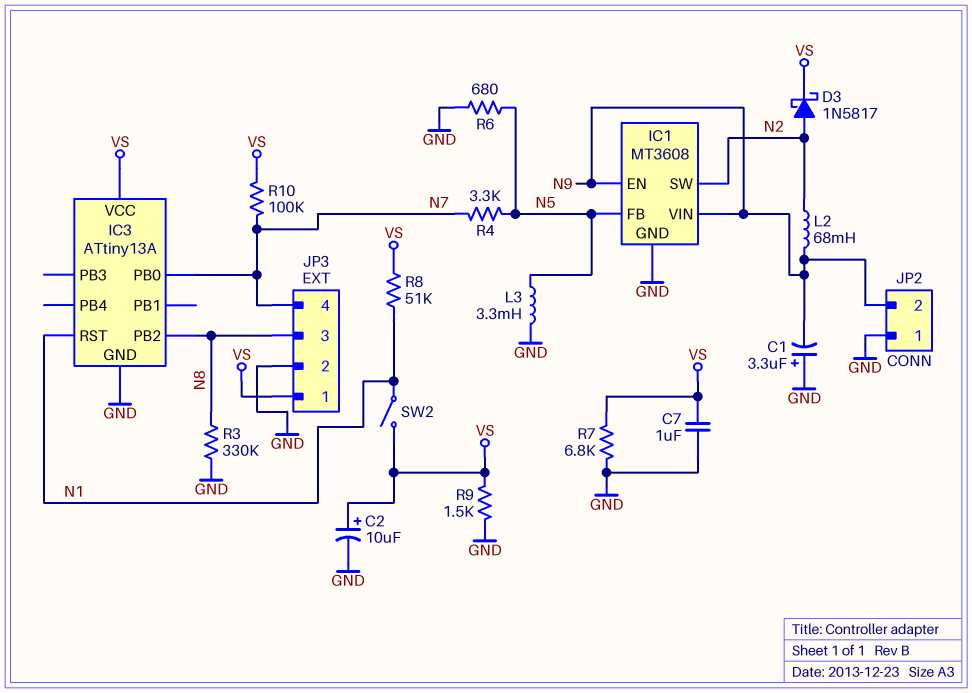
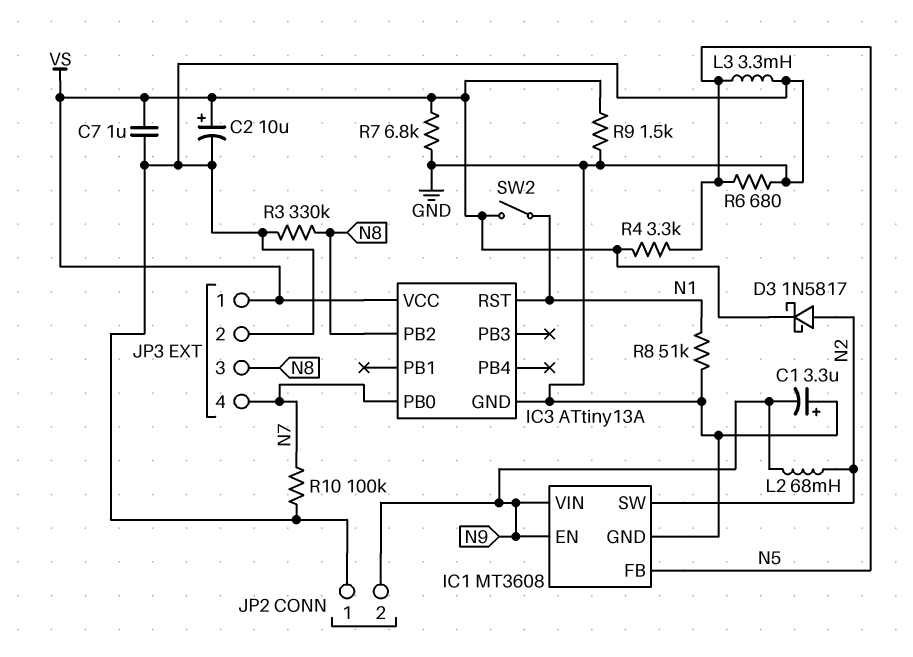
R4: 3.3k (N5, N7) -> 3.3k (N5, VS)
R8: 51k (N1, VS) -> 51k (GND, N1)
R10: 100k (N7, VS) -> 100k (GND, N7)

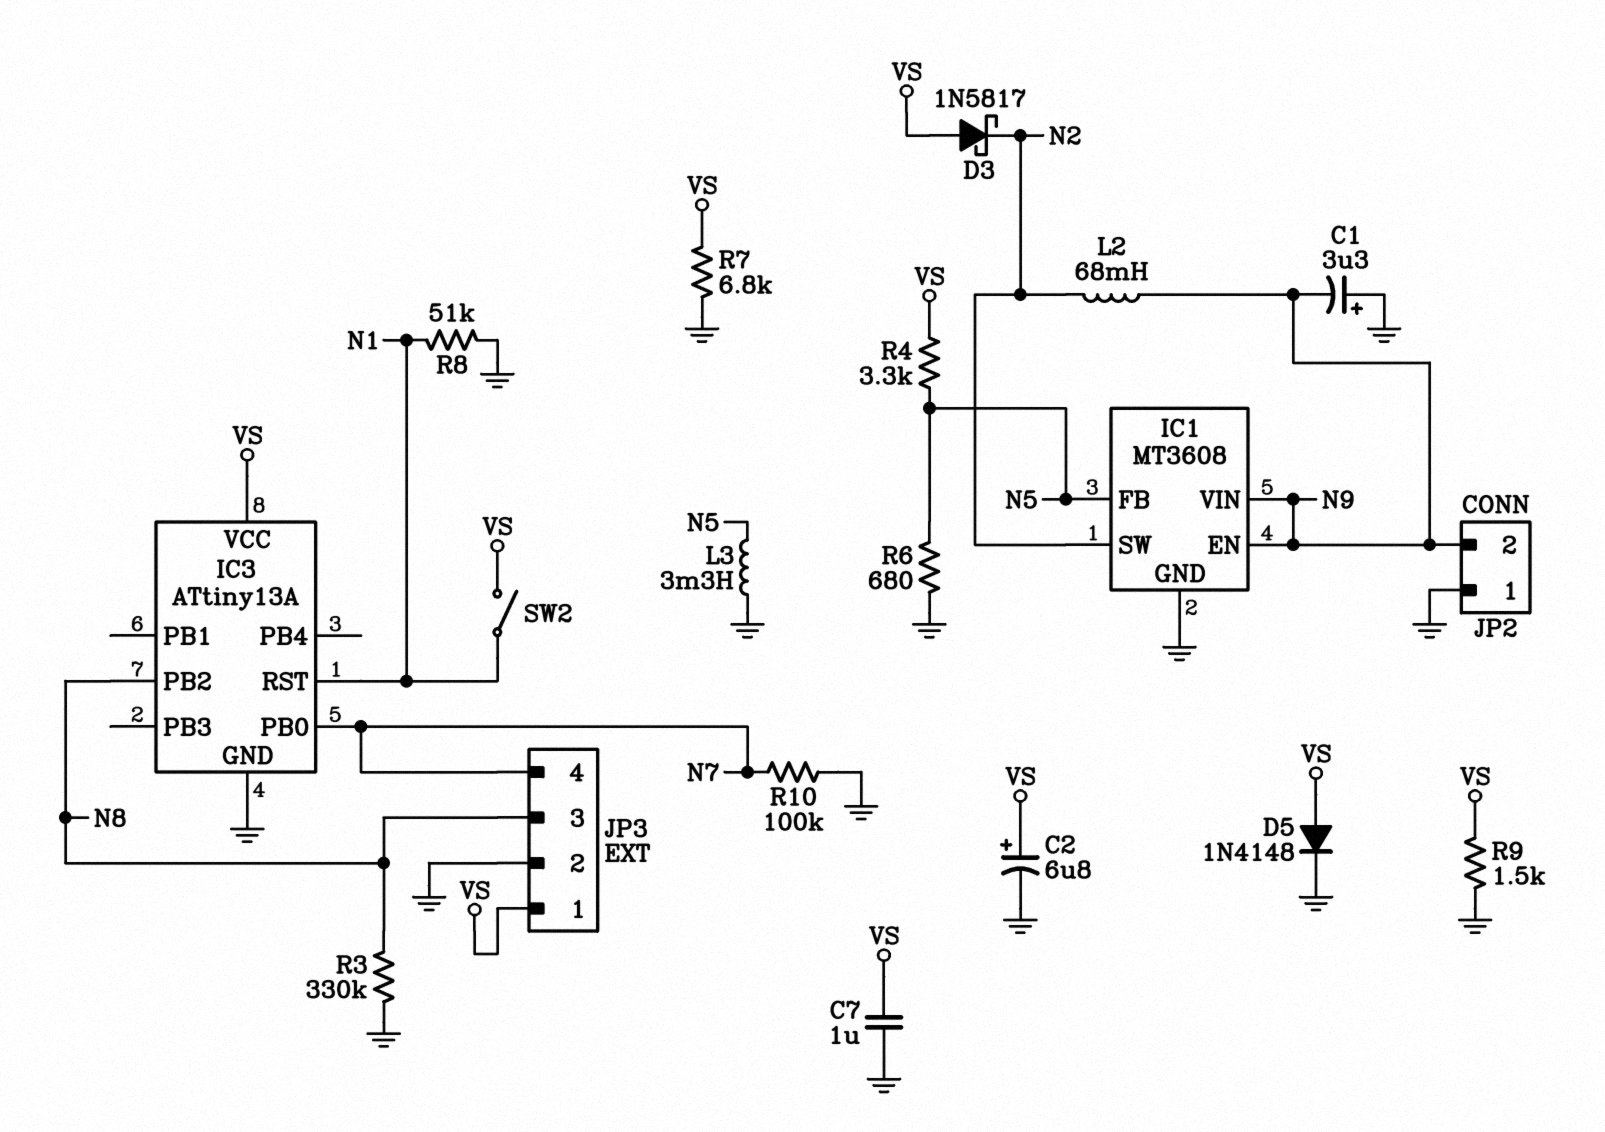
C2: 10uF (plus VS, minus GND) -> 6.8uF (plus VS, minus GND)
D3: schottky 1N5817 (A N2, K VS) -> schottky 1N5817 (A VS, K N2)
D5: none -> diode 1N4148 (A VS, K GND)

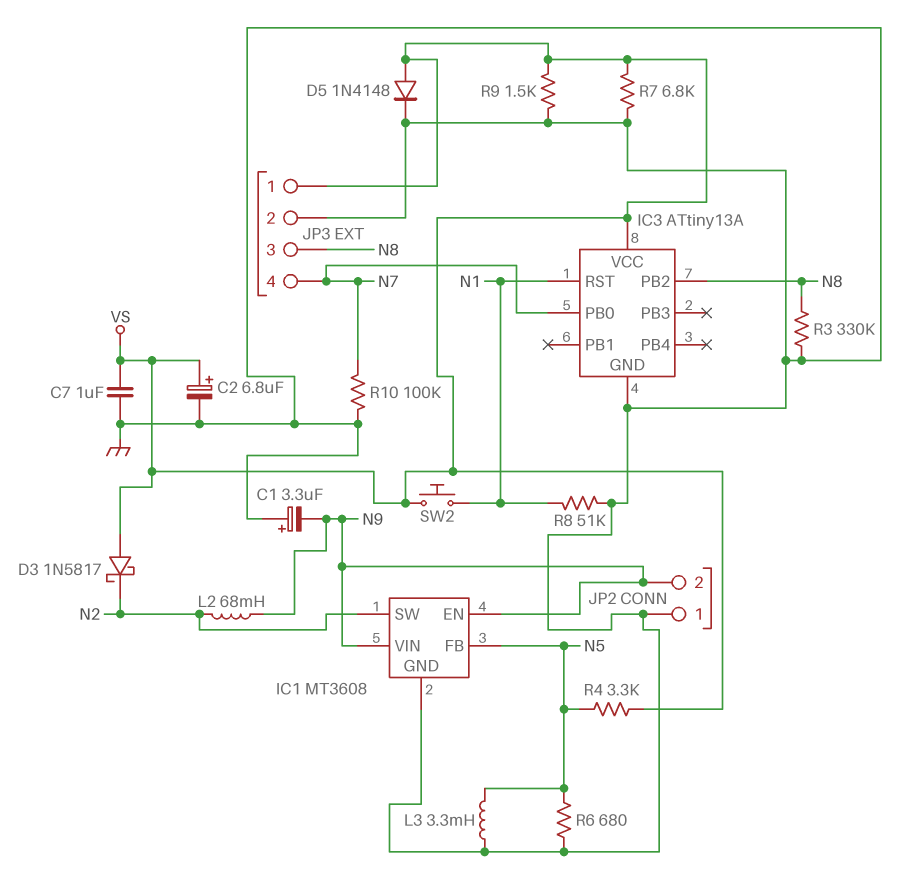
SW2: switch (N1, VS) -> button (N1, VS)

